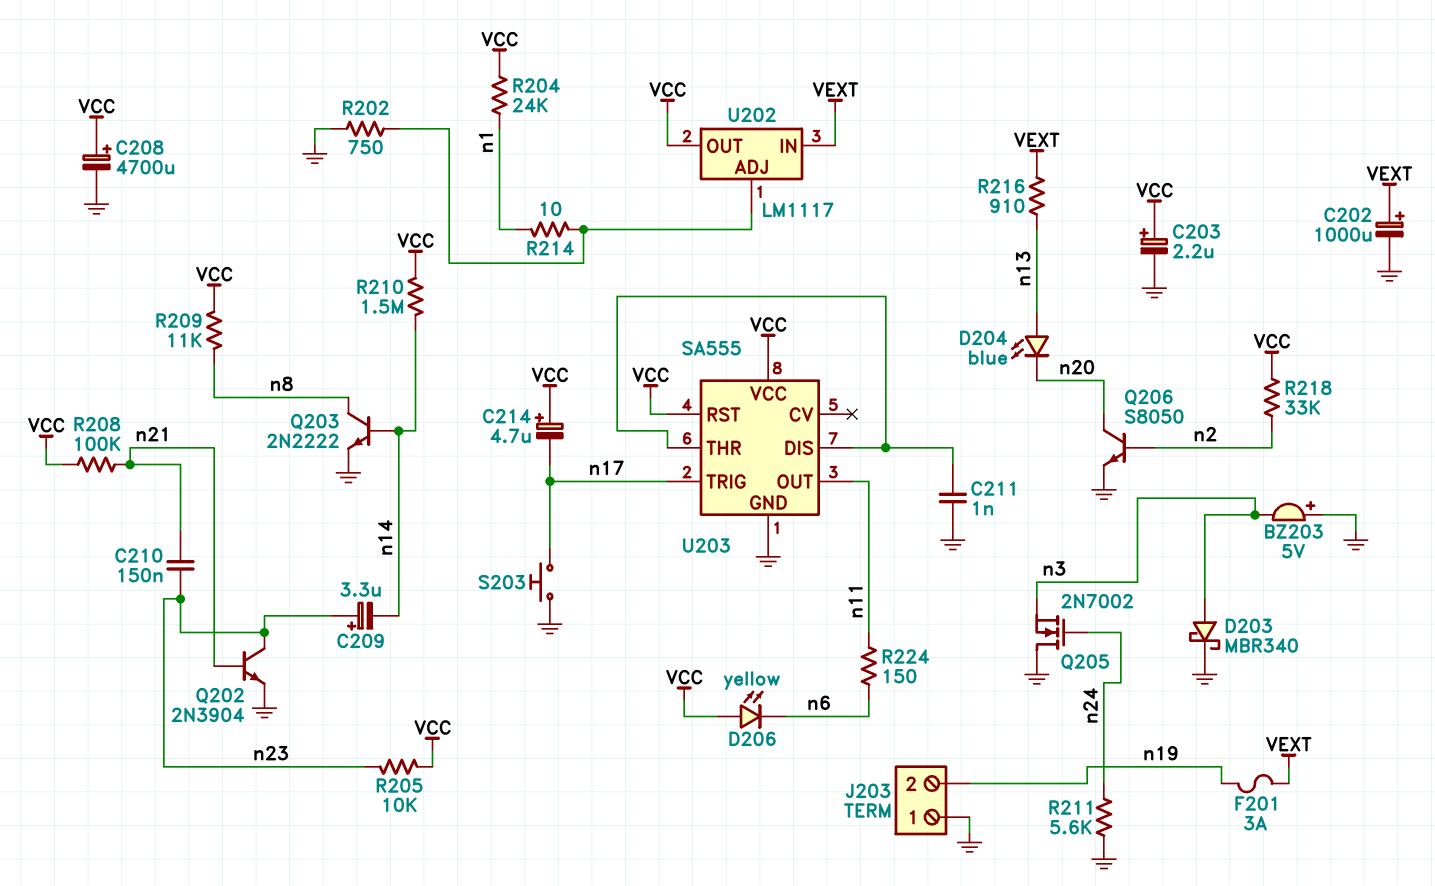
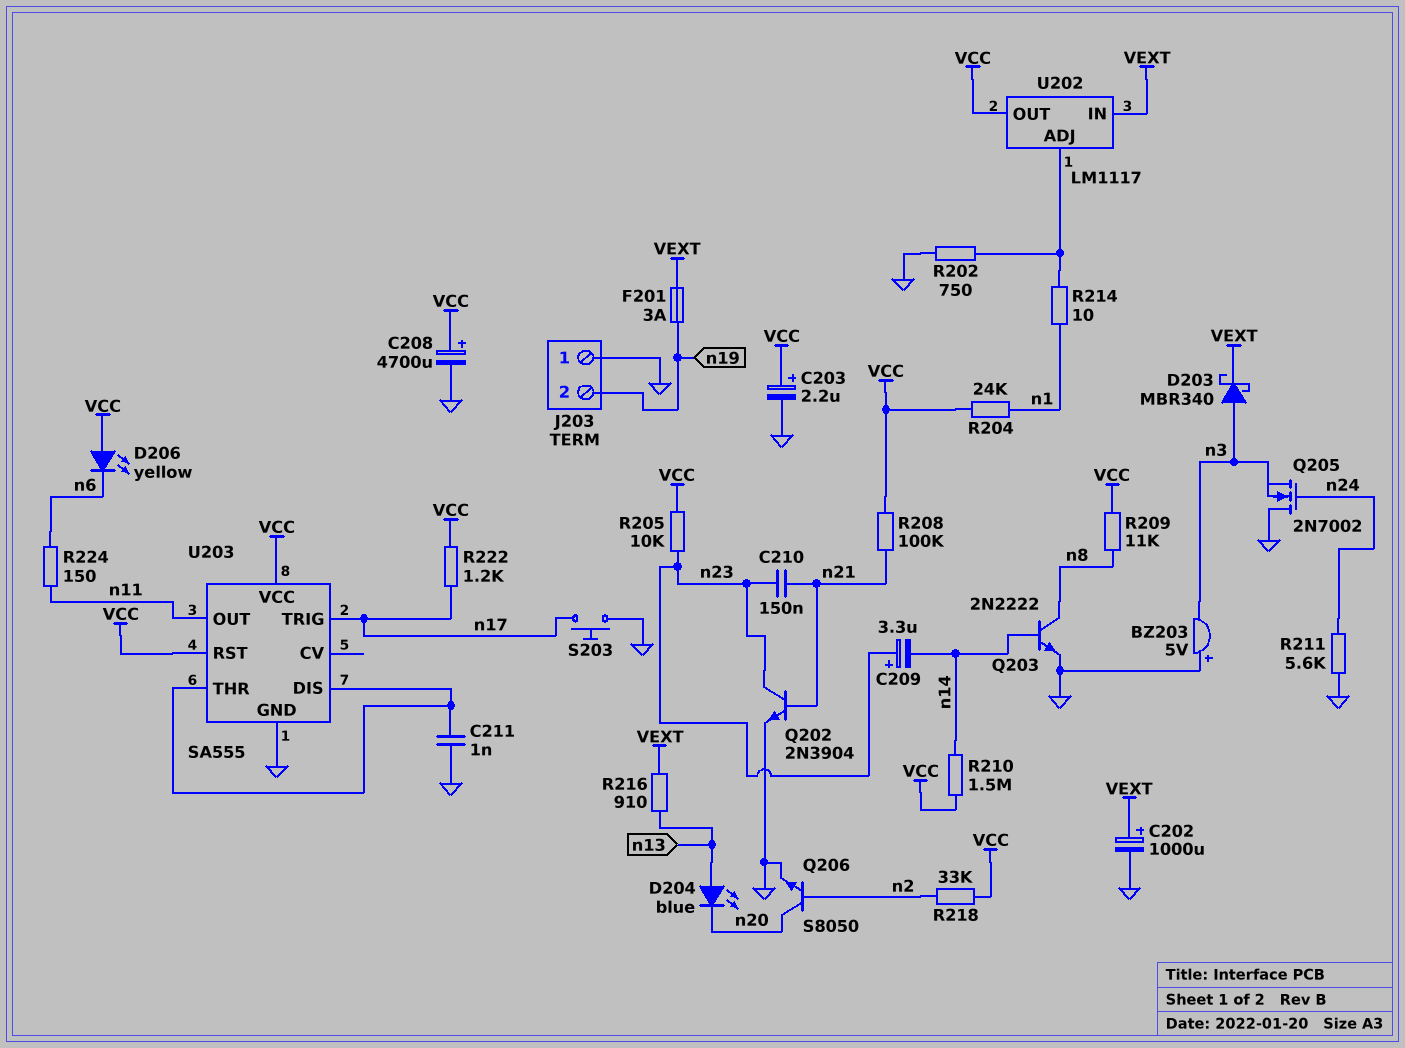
C214: 4.7uF (plus VCC, minus n17) -> none
D203: schottky MBR340 (A n3, K GND) -> schottky MBR340 (A n3, K VEXT)
R222: none -> 1.2k (VCC, n17)

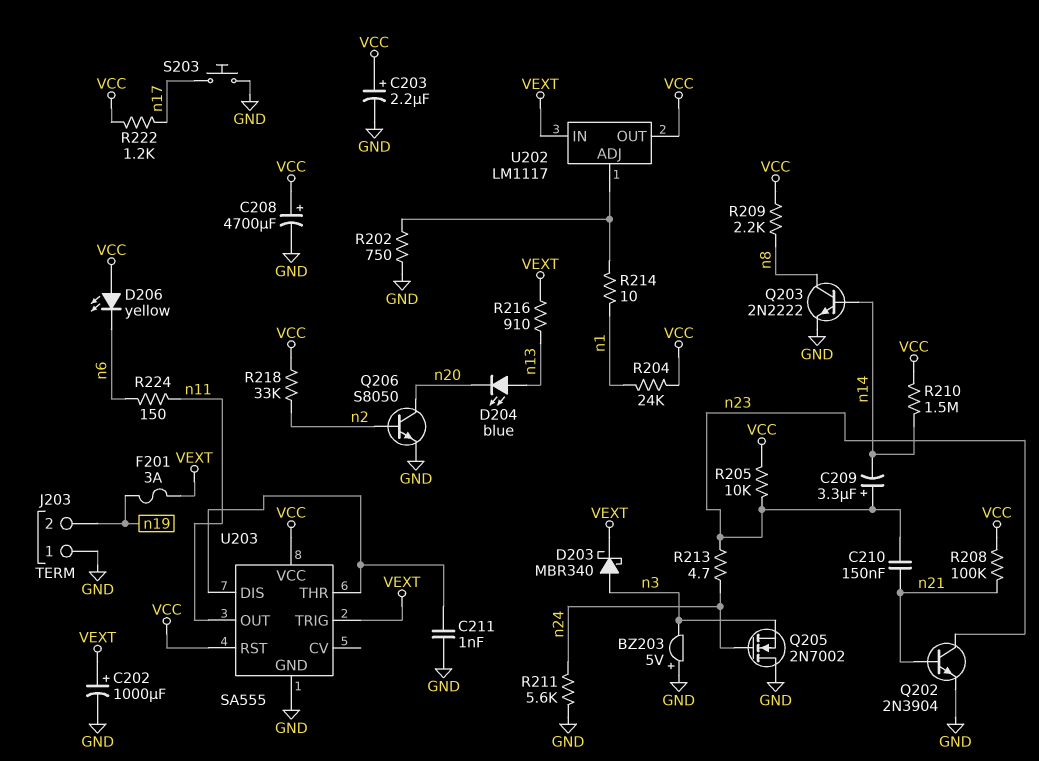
R209: 11k (VCC, n8) -> 2.2k (VCC, n8)
R213: none -> 4.7 (n23, n24)
U203 pin TRIG: n17 -> VEXT

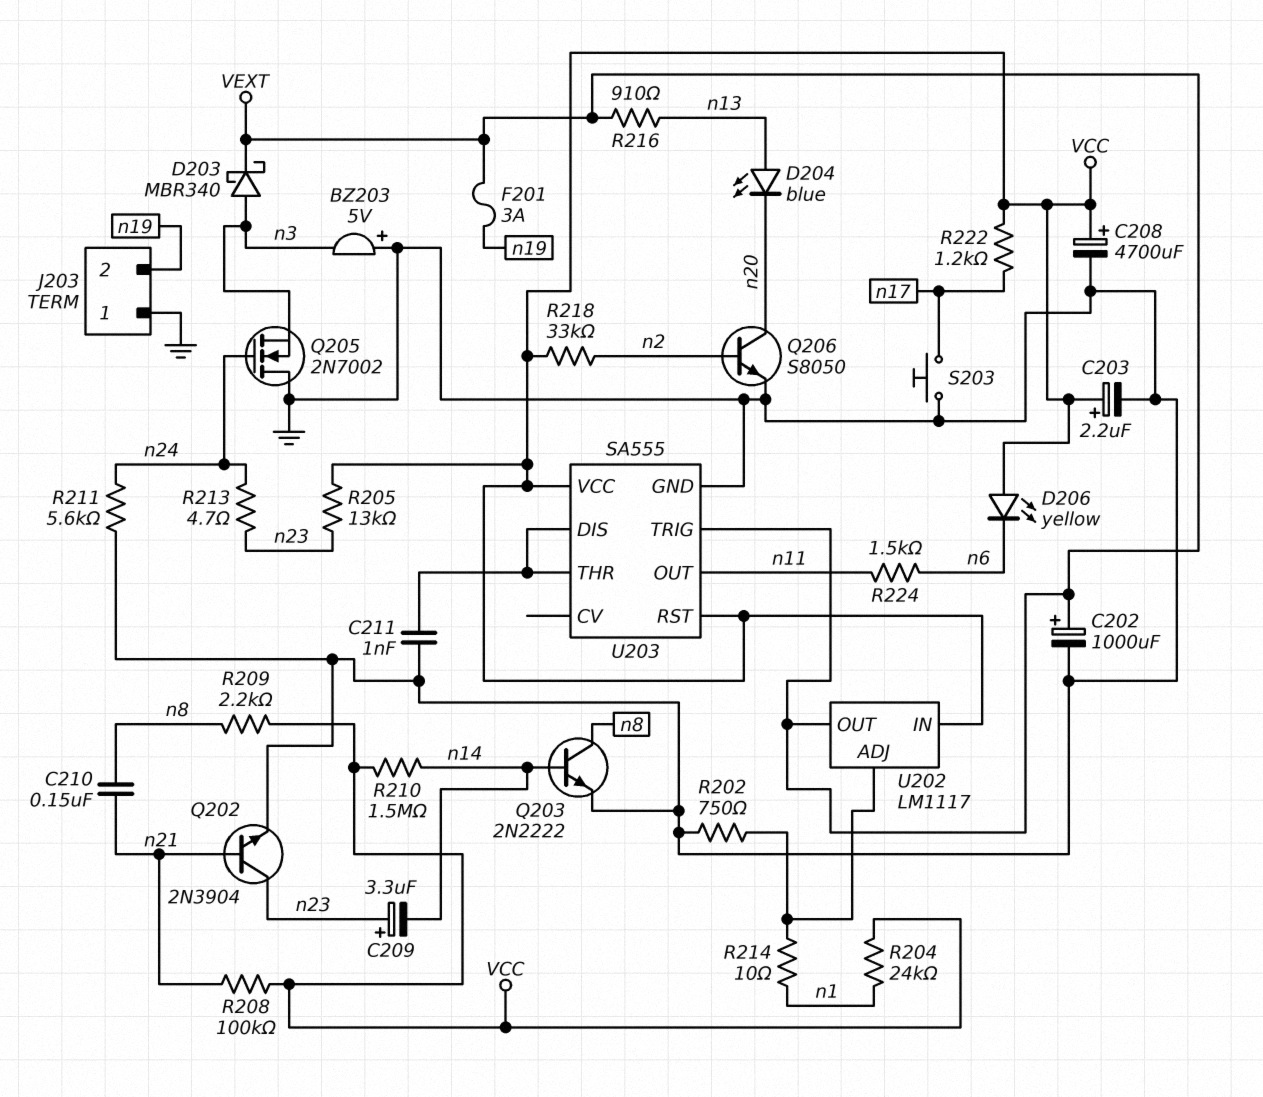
C210: 150nF (n21, n23) -> 150nF (n8, n21)
R205: 10k (VCC, n23) -> 13k (VCC, n23)
R224: 150 (n6, n11) -> 1.5k (n6, n11)
U202 pin IN: VEXT -> VCC
U202 pin OUT: VCC -> VEXT

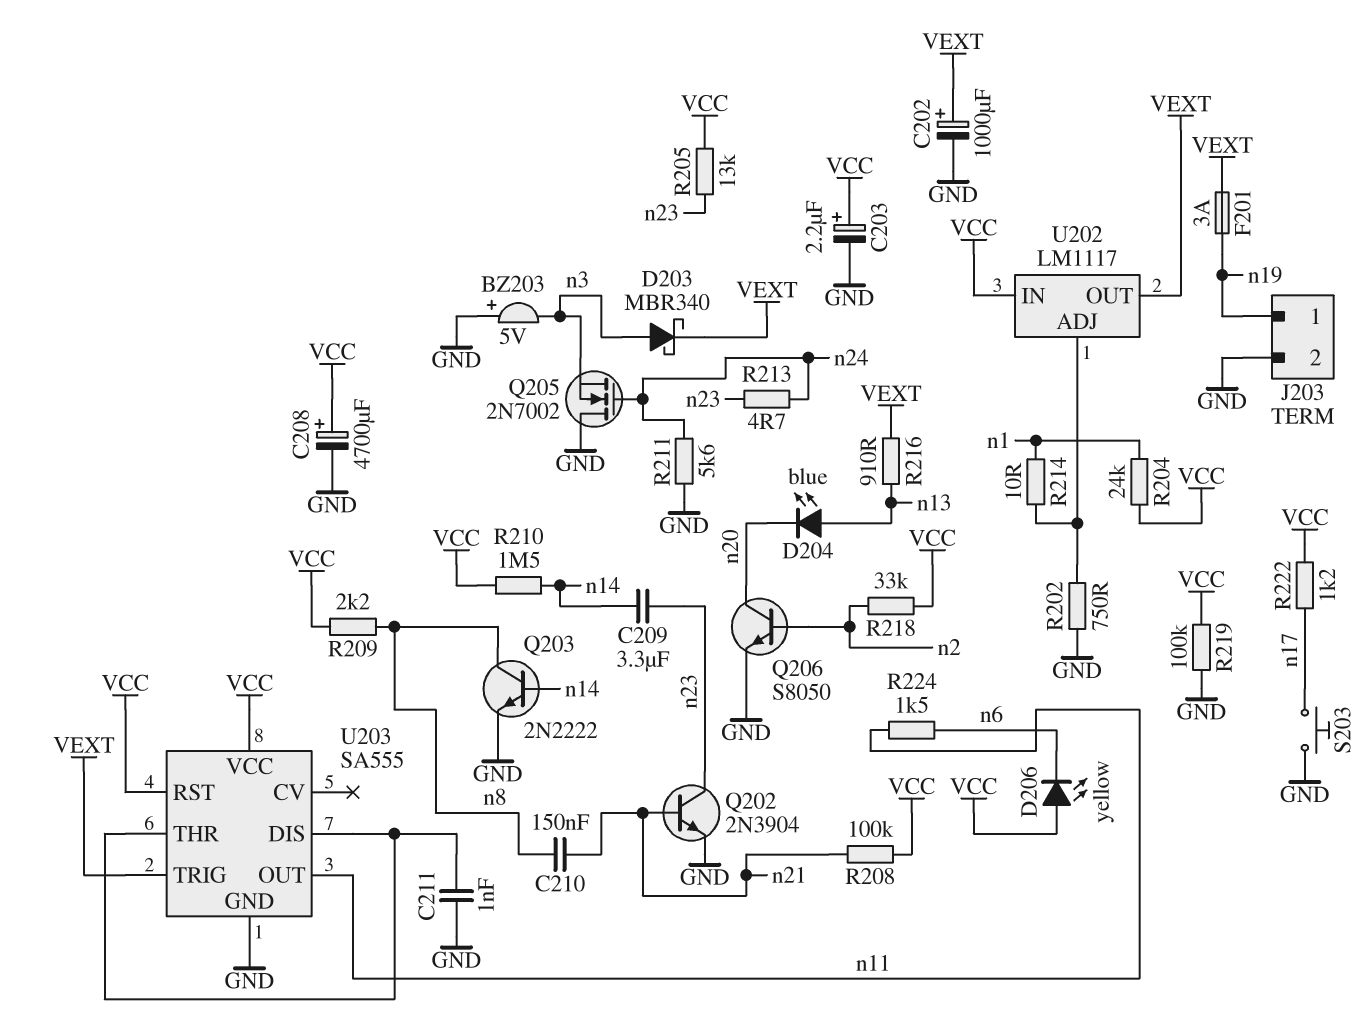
C209: 3.3uF (plus n23, minus n14) -> 3.3uF (n14, n23)
J203 pin 1: GND -> n19
J203 pin 2: n19 -> GND
R219: none -> 100k (GND, VCC)

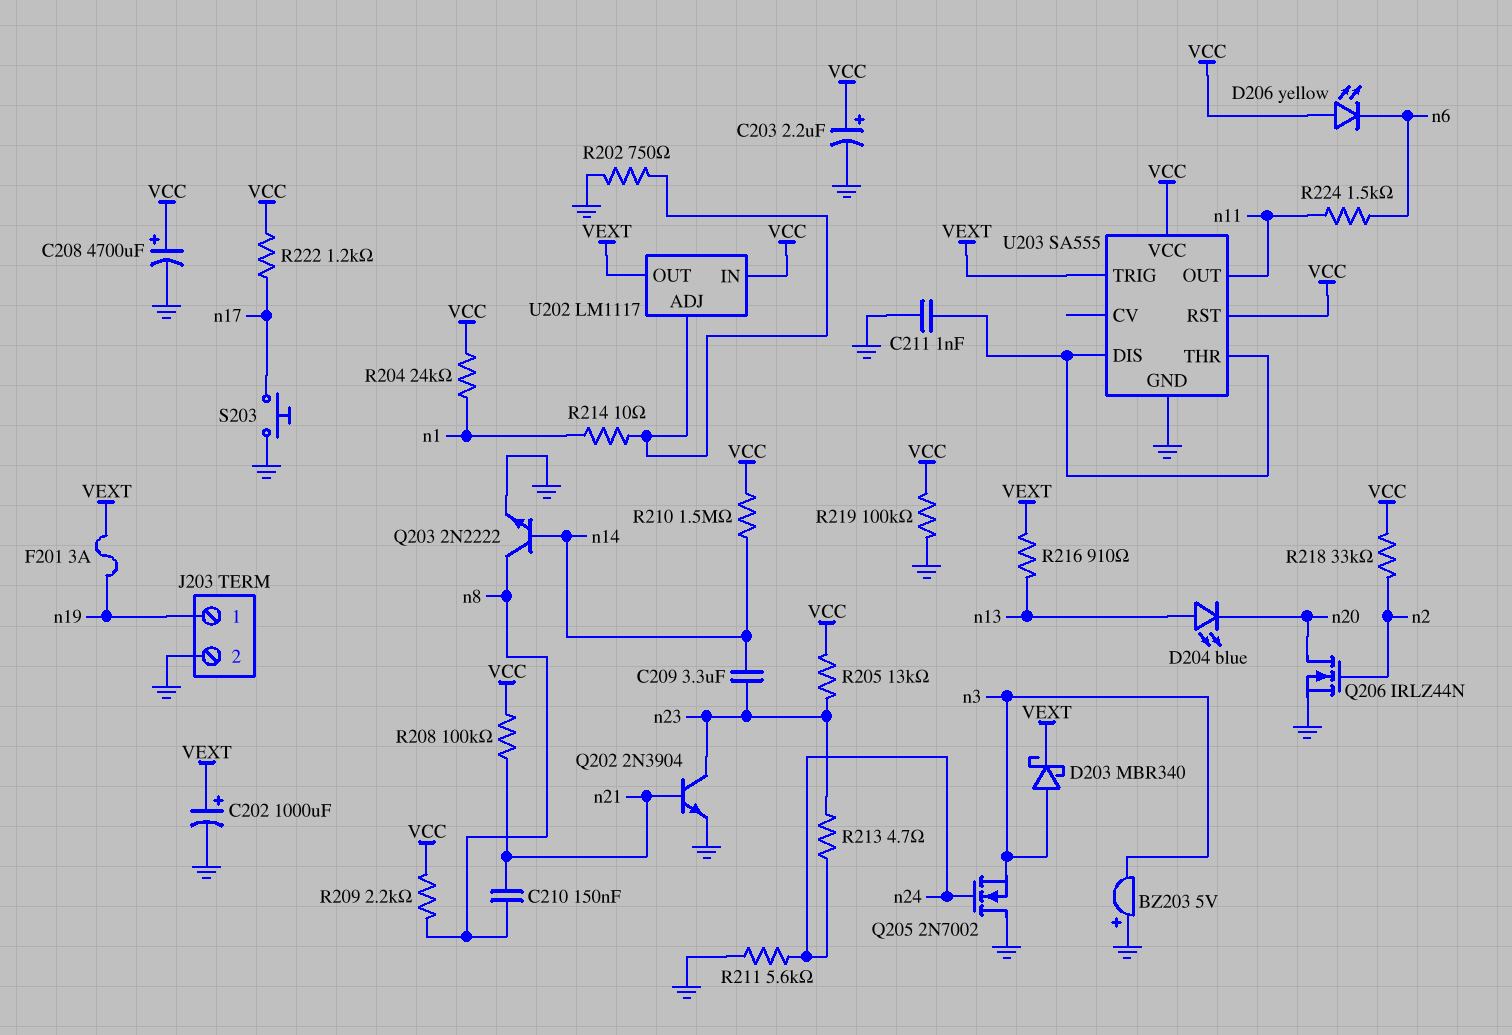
Q206: NPN S8050 (B n2, C n20, E GND) -> NMOS IRLZ44N (G n2, D n20, S GND)

